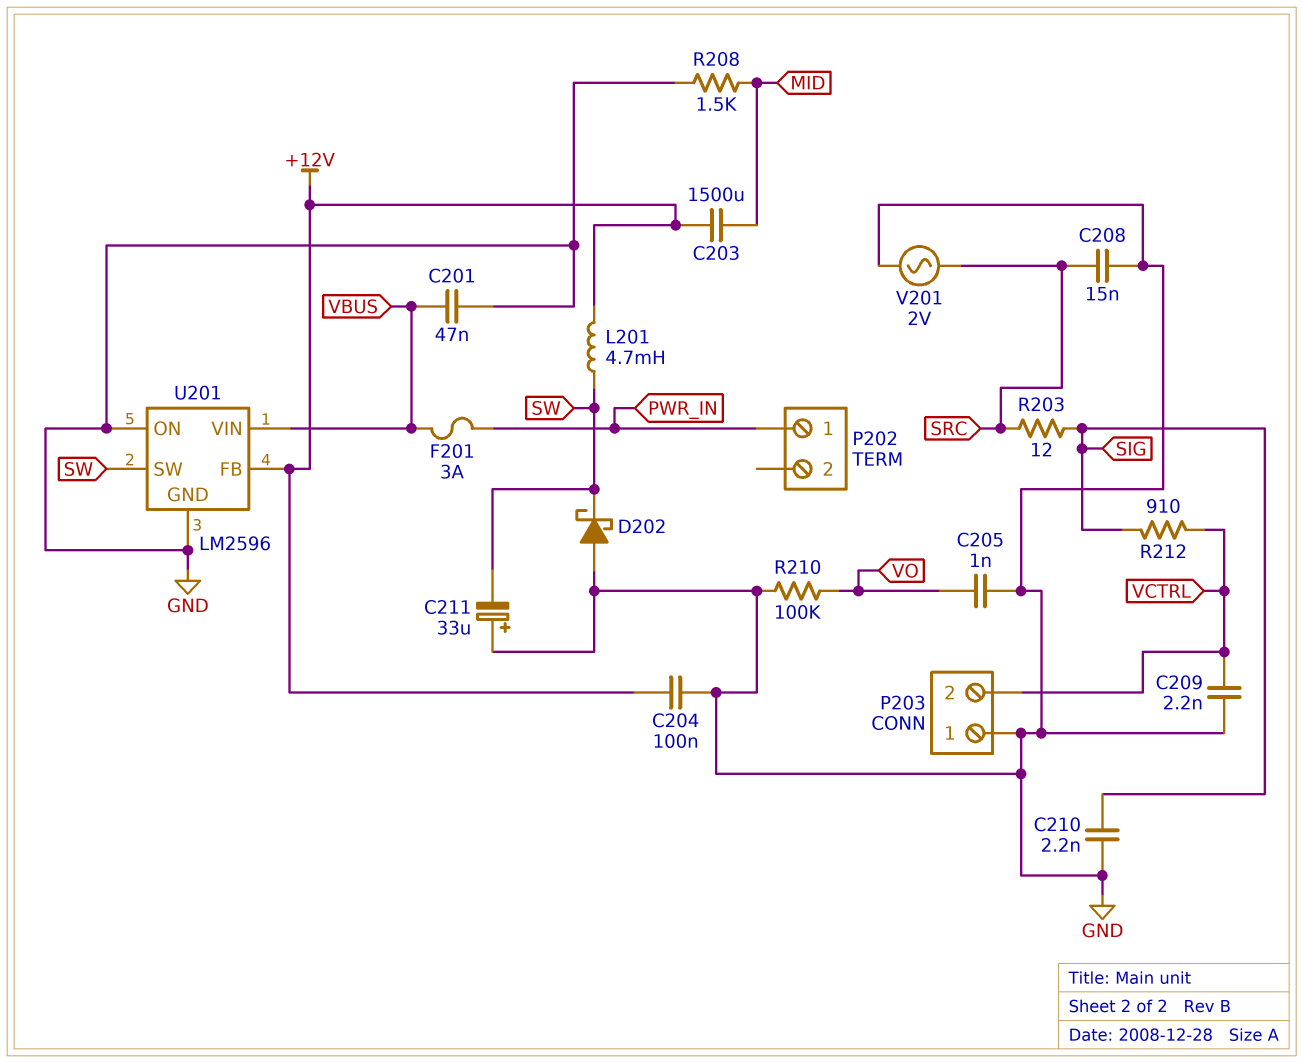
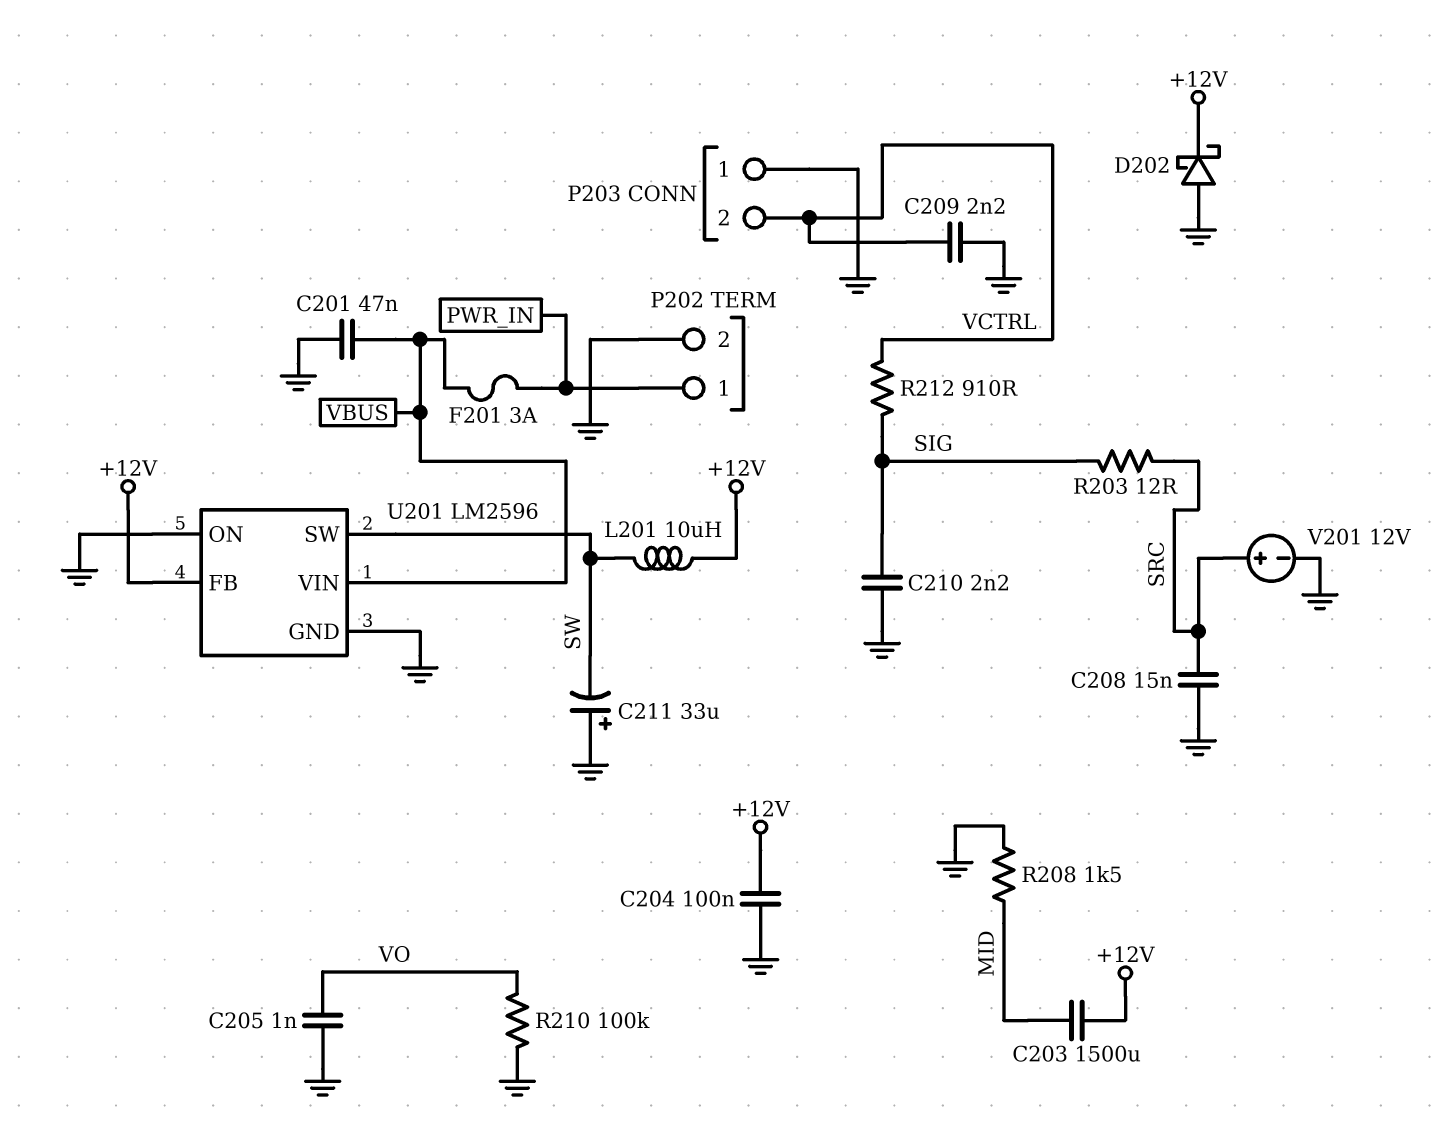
D202: schottky (A GND, K SW) -> schottky (A GND, K +12V)
L201: 4.7mH (+12V, SW) -> 10uH (+12V, SW)
P202 pin 2: none -> GND
V201: AC 2V (GND, SRC) -> 12V (plus SRC, minus GND)

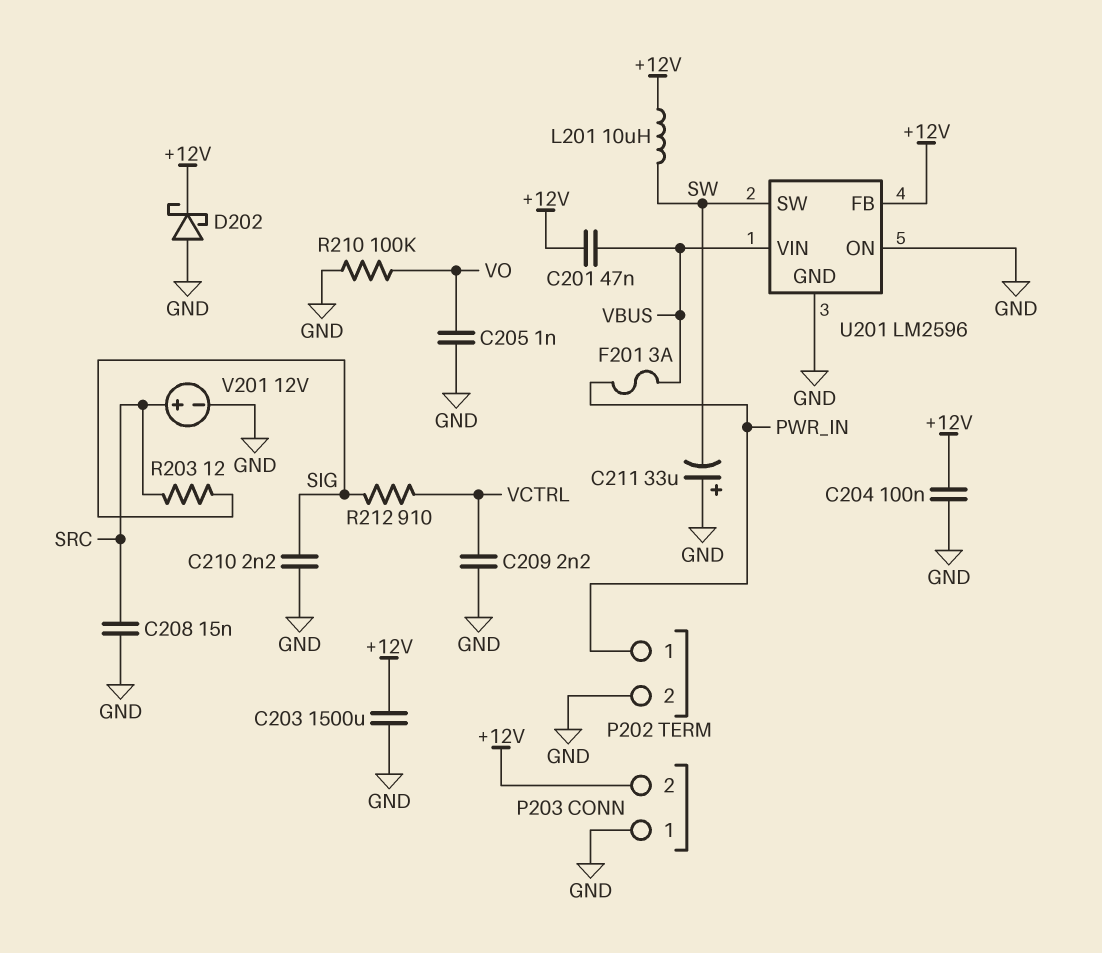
C201: 47nF (GND, VBUS) -> 47nF (+12V, VBUS)
C203: 1500uF (+12V, MID) -> 1500uF (+12V, GND)
P203 pin 2: VCTRL -> +12V
R208: 1.5k (GND, MID) -> none

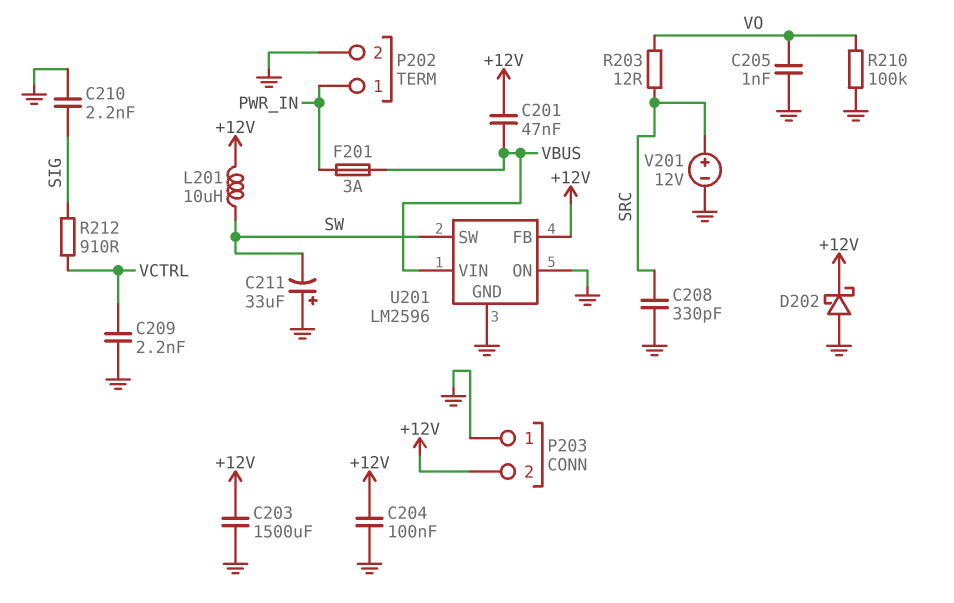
C208: 15nF (GND, SRC) -> 330pF (GND, SRC)
R203: 12 (SIG, SRC) -> 12 (SRC, VO)

